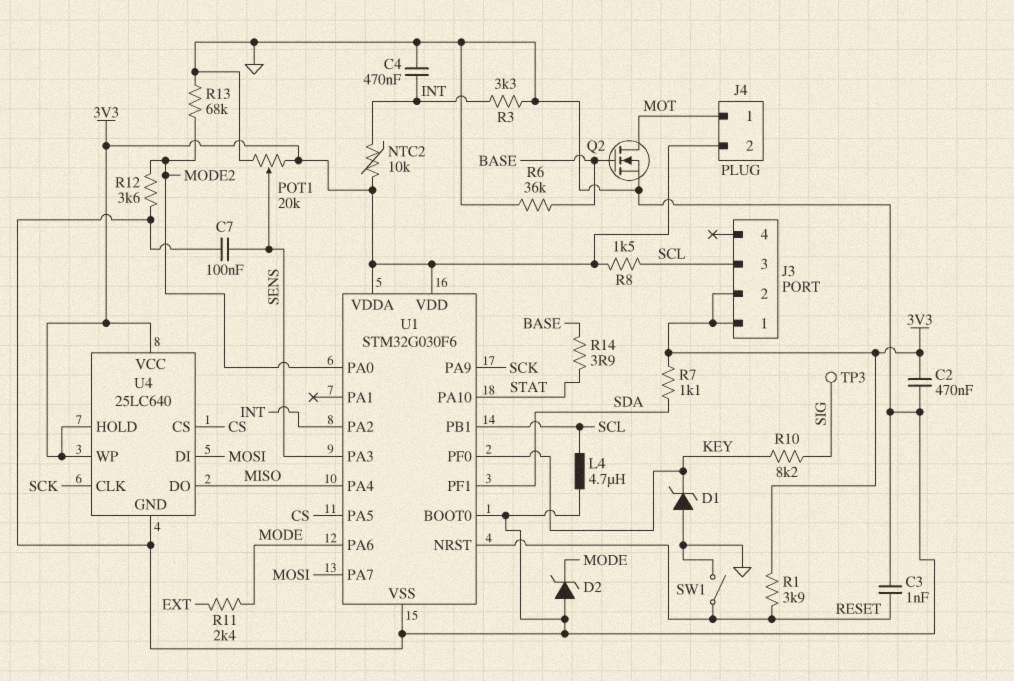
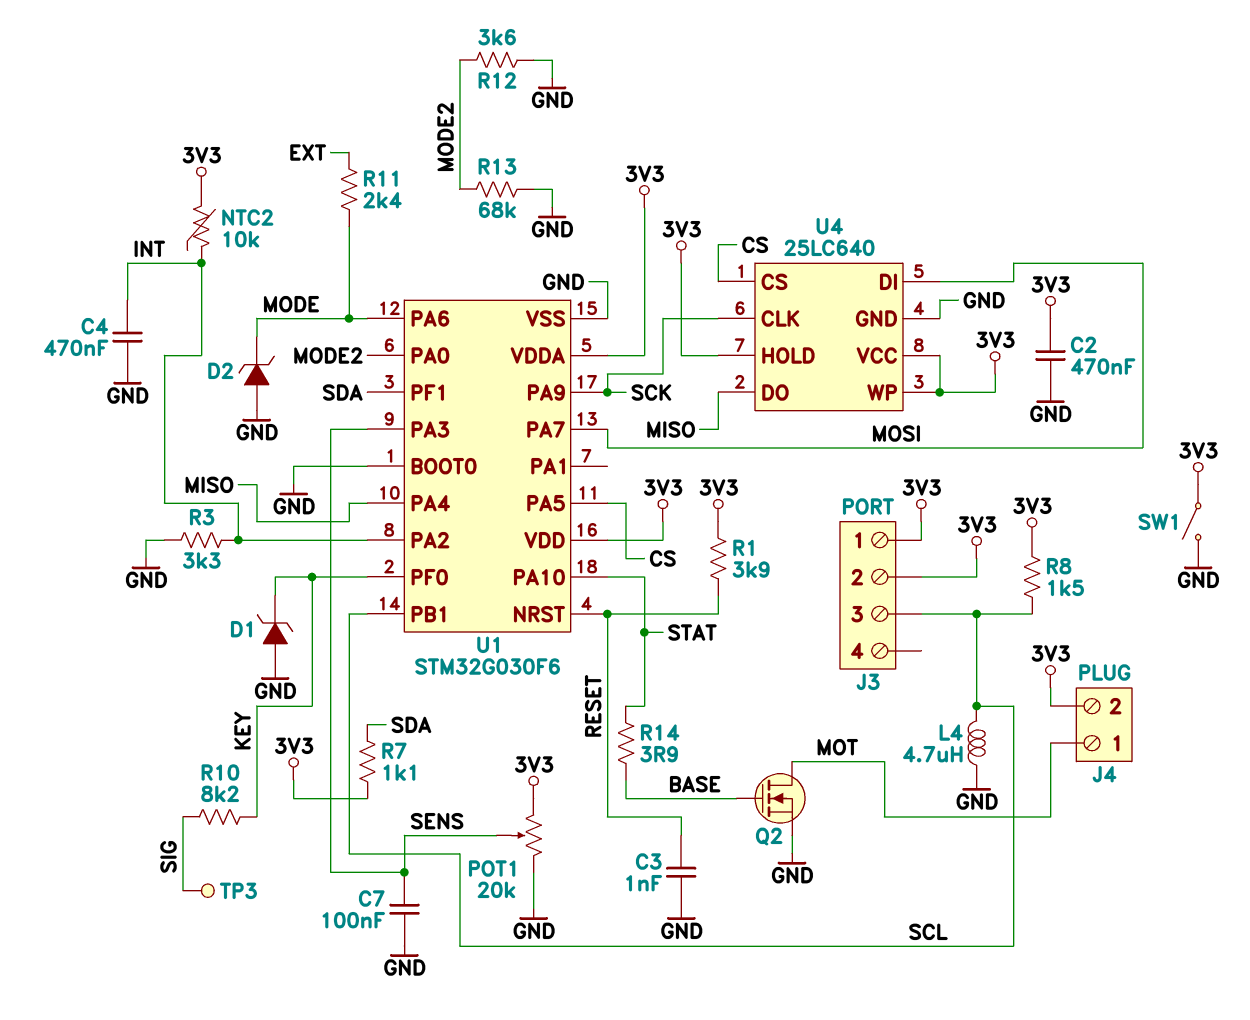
R6: 36k (BASE, GND) -> none
SW1: switch (GND, RESET) -> switch (3V3, GND)

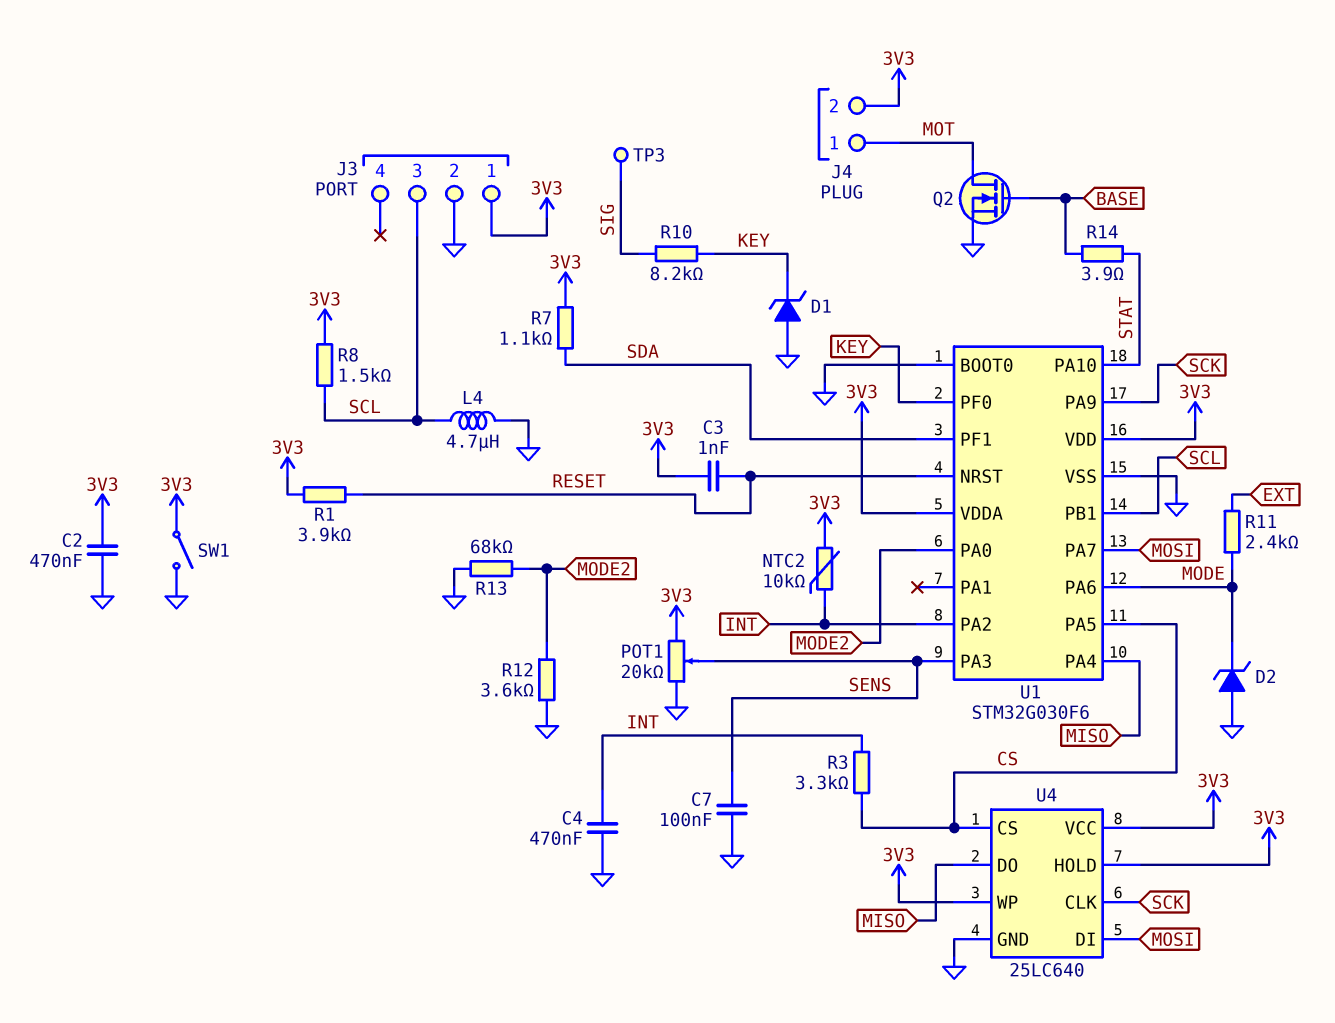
C3: 1nF (GND, RESET) -> 1nF (3V3, RESET)
J3 pin 2: 3V3 -> GND
R3: 3.3k (GND, INT) -> 3.3k (CS, INT)

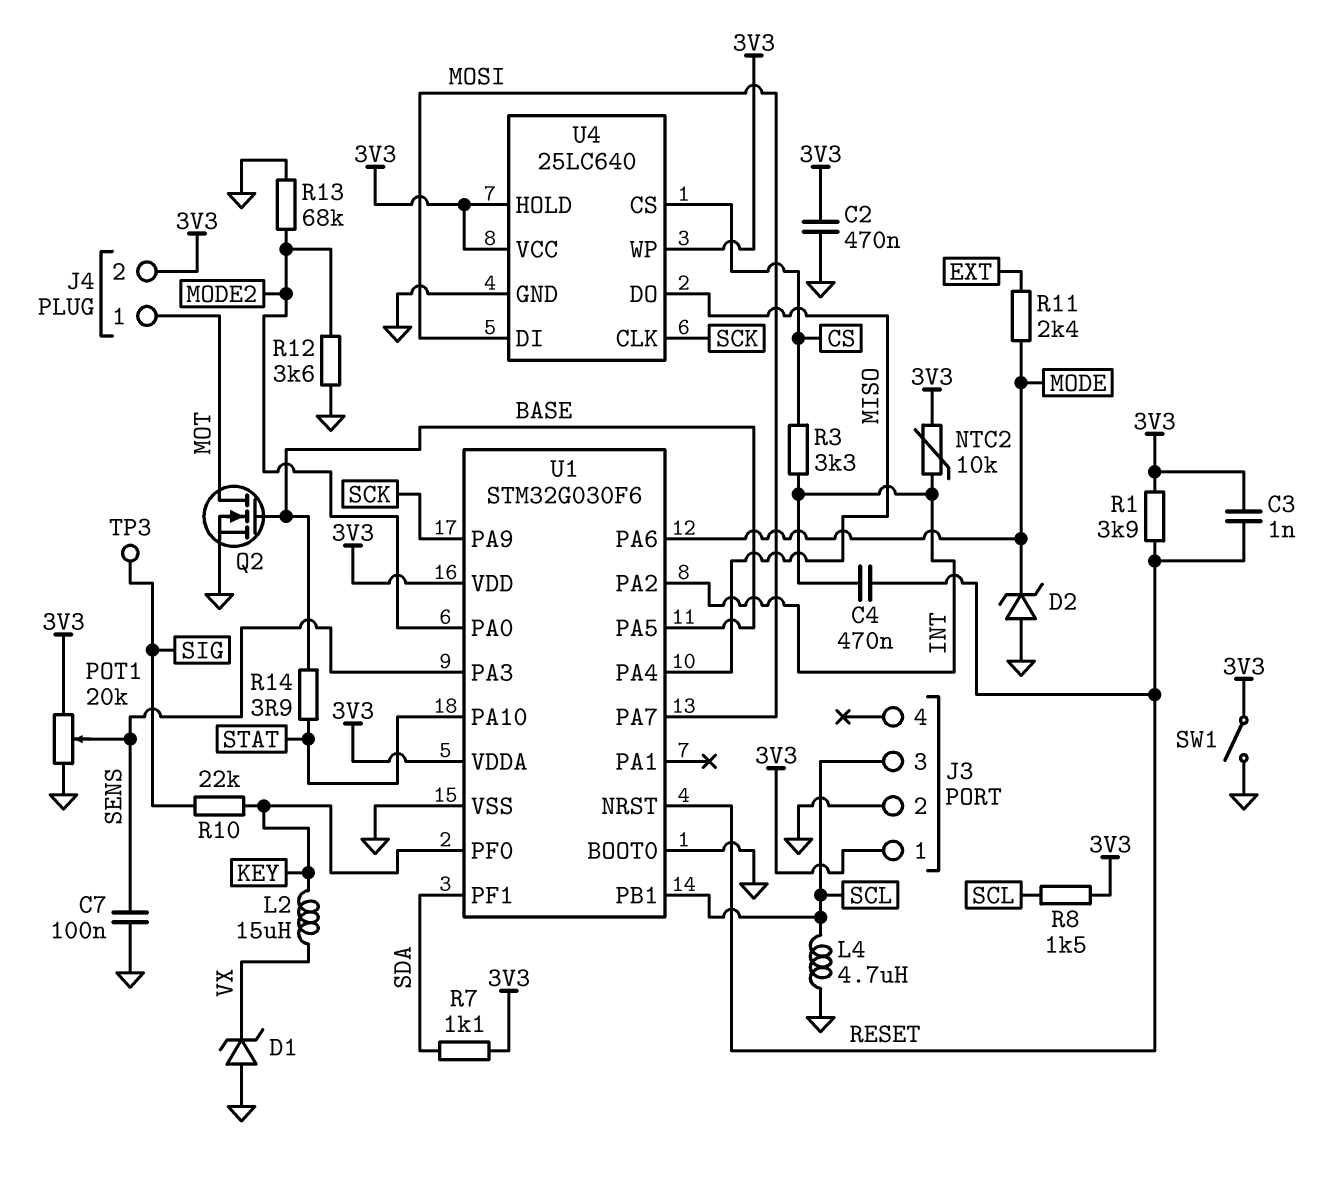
C4: 470nF (GND, INT) -> 470nF (INT, RESET)
D1: zener (A GND, K KEY) -> zener (A GND, K VX)
L2: none -> 15uH (KEY, VX)
R10: 8.2k (KEY, SIG) -> 22k (KEY, SIG)
U1 pin PA5: CS -> BASE

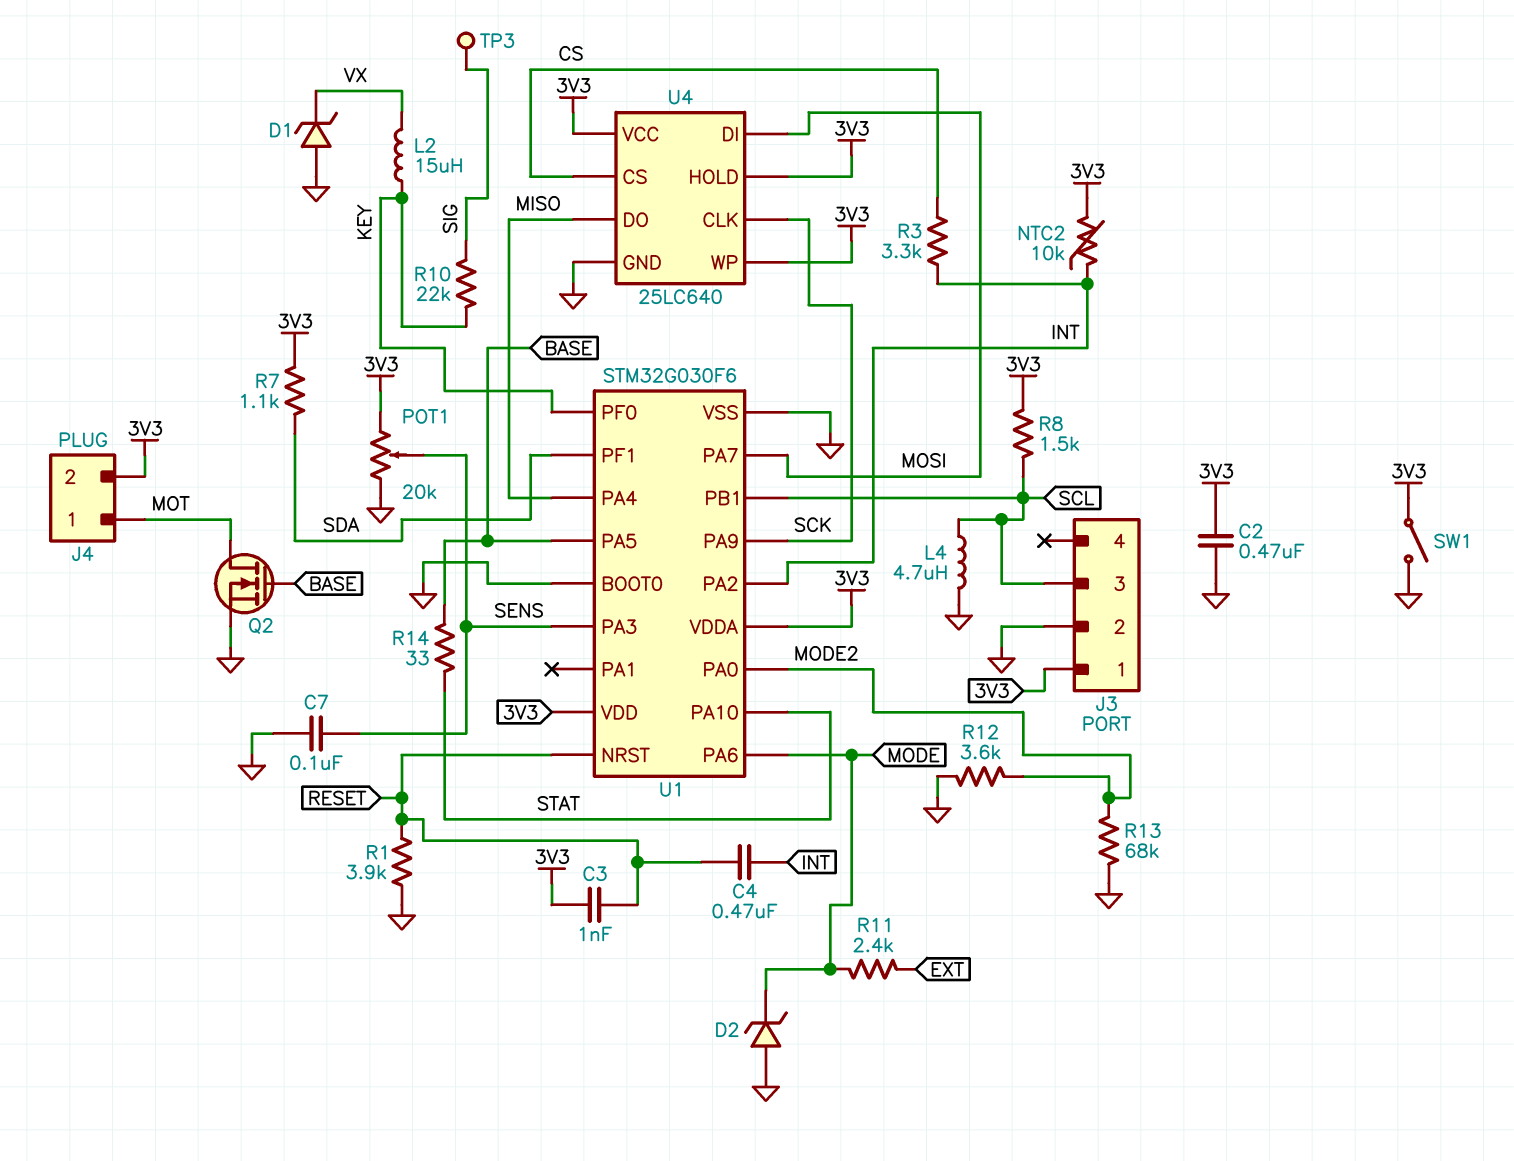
R1: 3.9k (3V3, RESET) -> 3.9k (GND, RESET)
R14: 3.9 (BASE, STAT) -> 33 (BASE, STAT)

